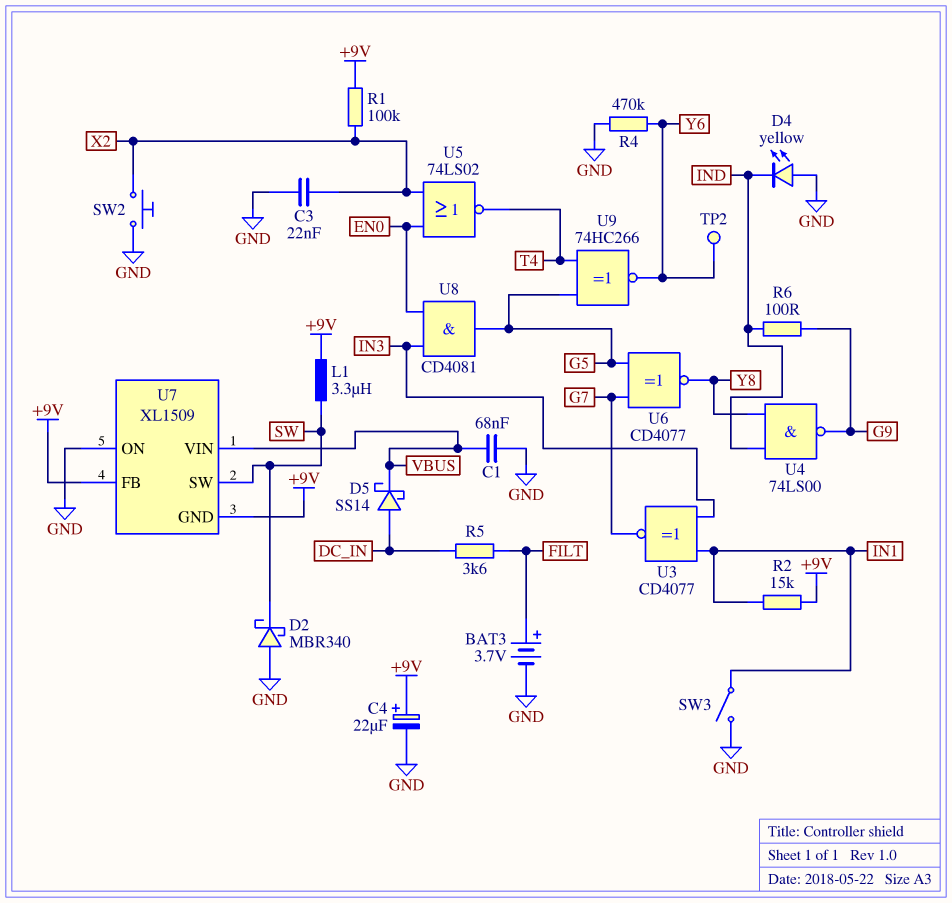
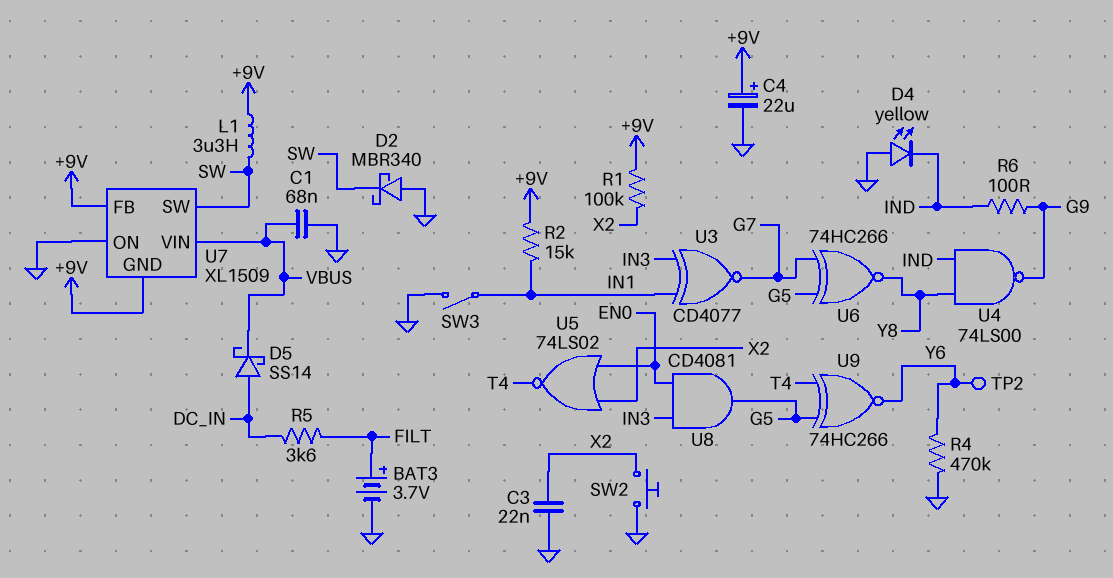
U6: XNOR CD4077 (in G5, in G7, out Y8) -> XNOR 74HC266 (in G5, in G7, out Y8)

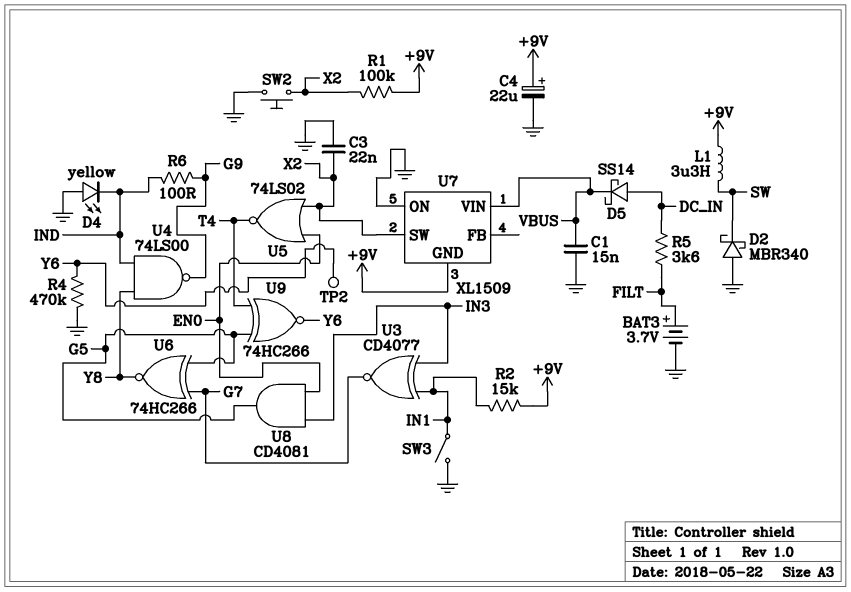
C1: 68nF (GND, VBUS) -> 15nF (GND, VBUS)
U7 pin FB: +9V -> none
U7 pin SW: SW -> X2

